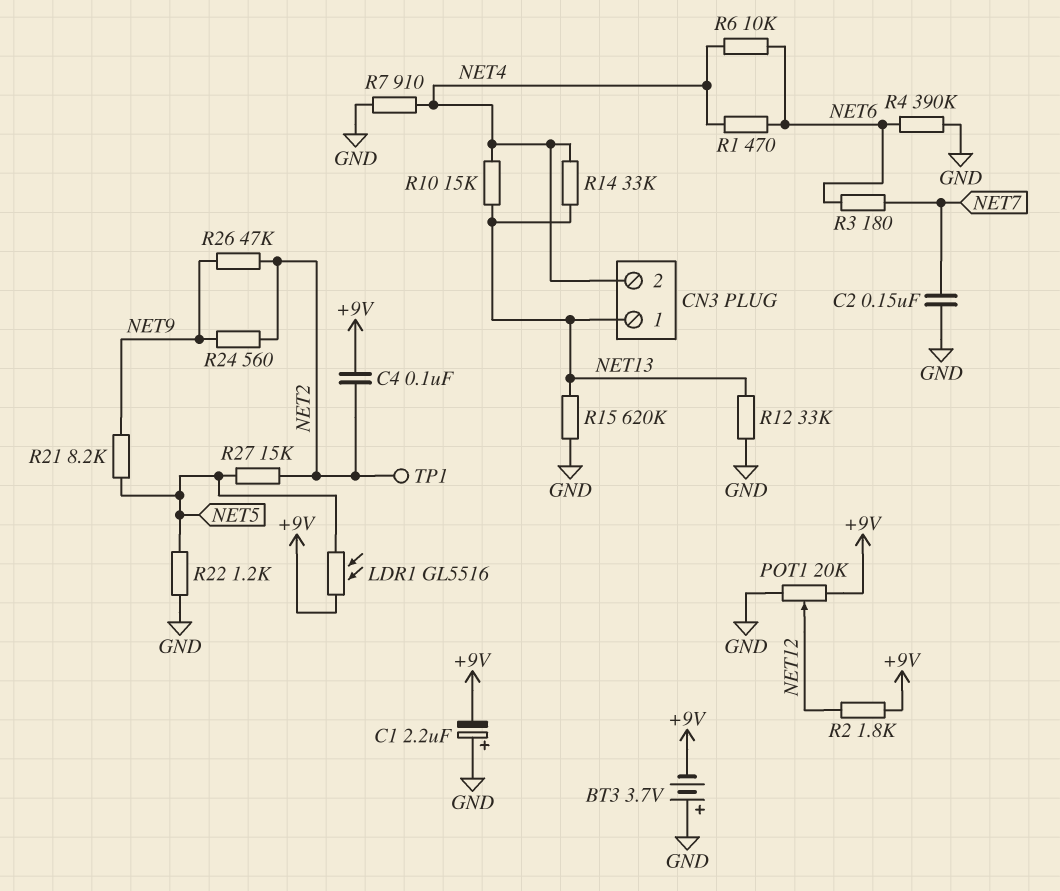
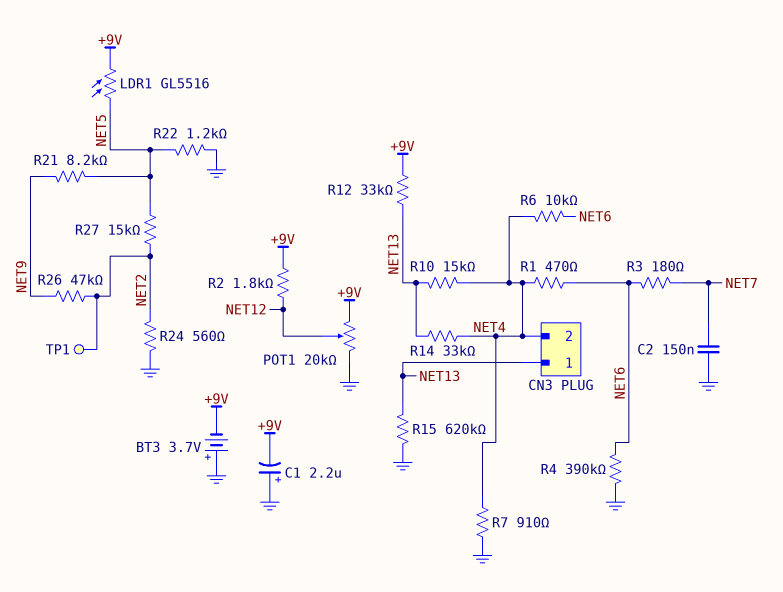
C4: 100nF (+9V, NET2) -> none
R12: 33k (GND, NET13) -> 33k (+9V, NET13)
R24: 560 (NET2, NET9) -> 560 (GND, NET2)

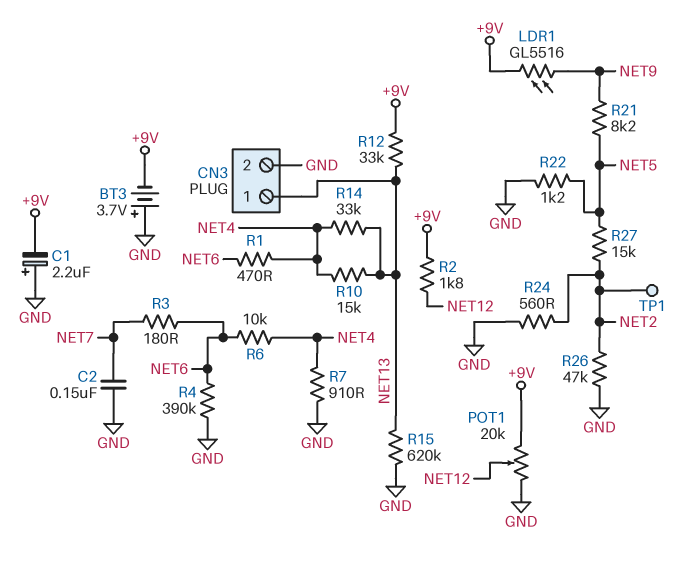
CN3 pin 2: NET4 -> GND
LDR1: GL5516 (+9V, NET5) -> GL5516 (+9V, NET9)
R26: 47k (NET2, NET9) -> 47k (GND, NET2)

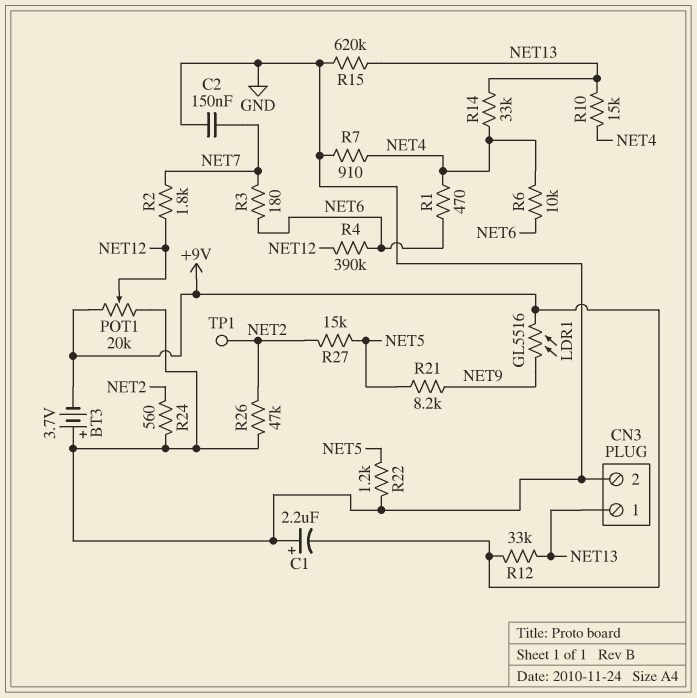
R2: 1.8k (+9V, NET12) -> 1.8k (NET7, NET12)
R4: 390k (GND, NET6) -> 390k (NET6, NET12)

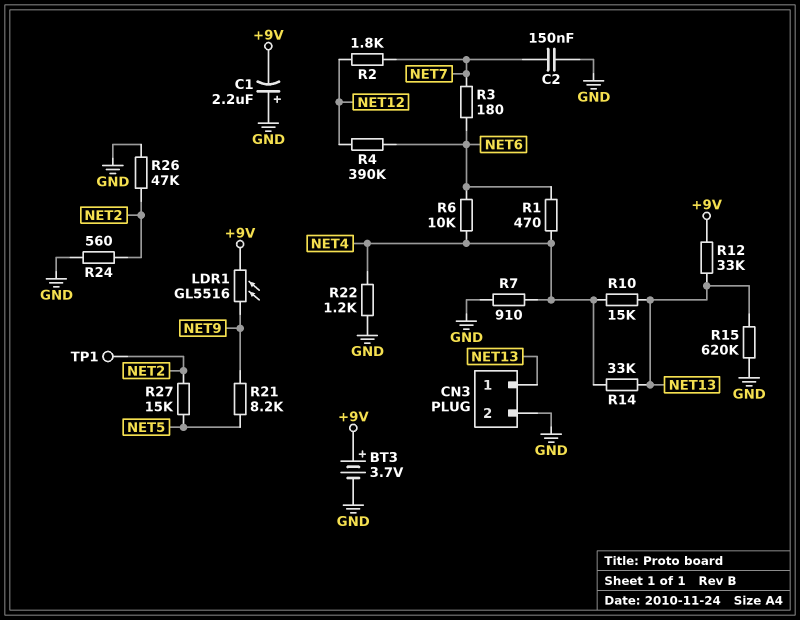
BT3: 3.7V (plus GND, minus +9V) -> 3.7V (plus +9V, minus GND)
POT1: 20k (+9V, GND, wiper NET12) -> none
R22: 1.2k (GND, NET5) -> 1.2k (GND, NET4)

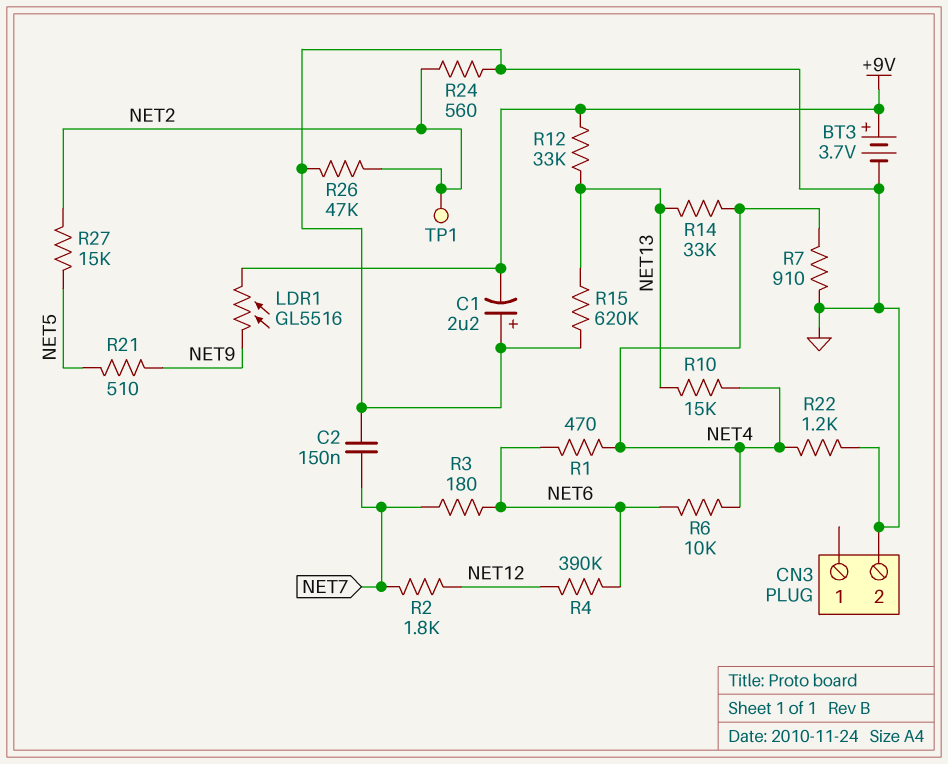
CN3 pin 1: NET13 -> none
R21: 8.2k (NET5, NET9) -> 510 (NET5, NET9)

